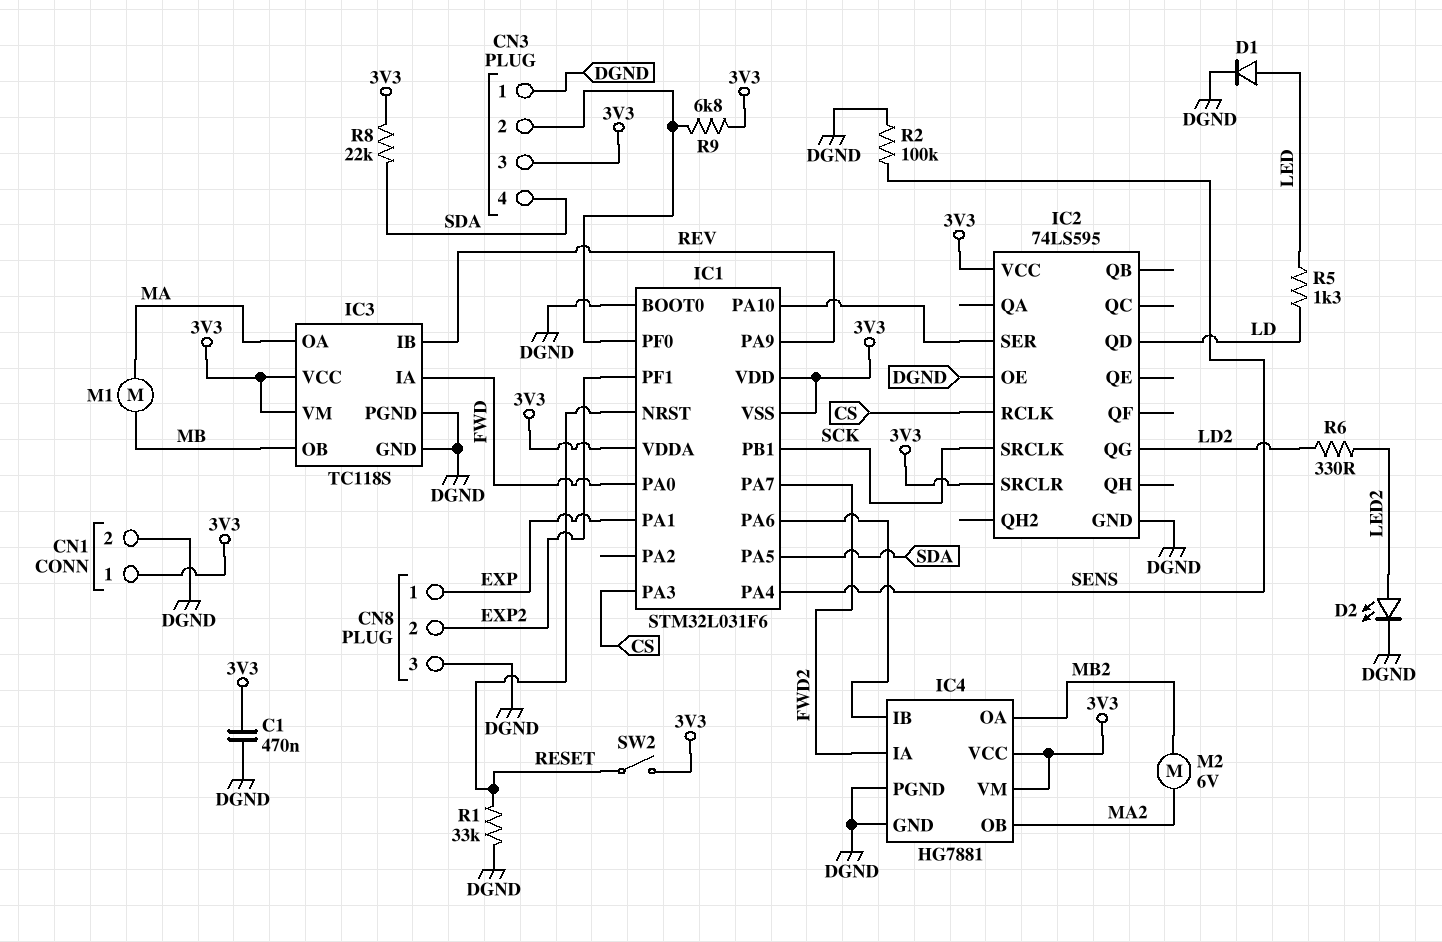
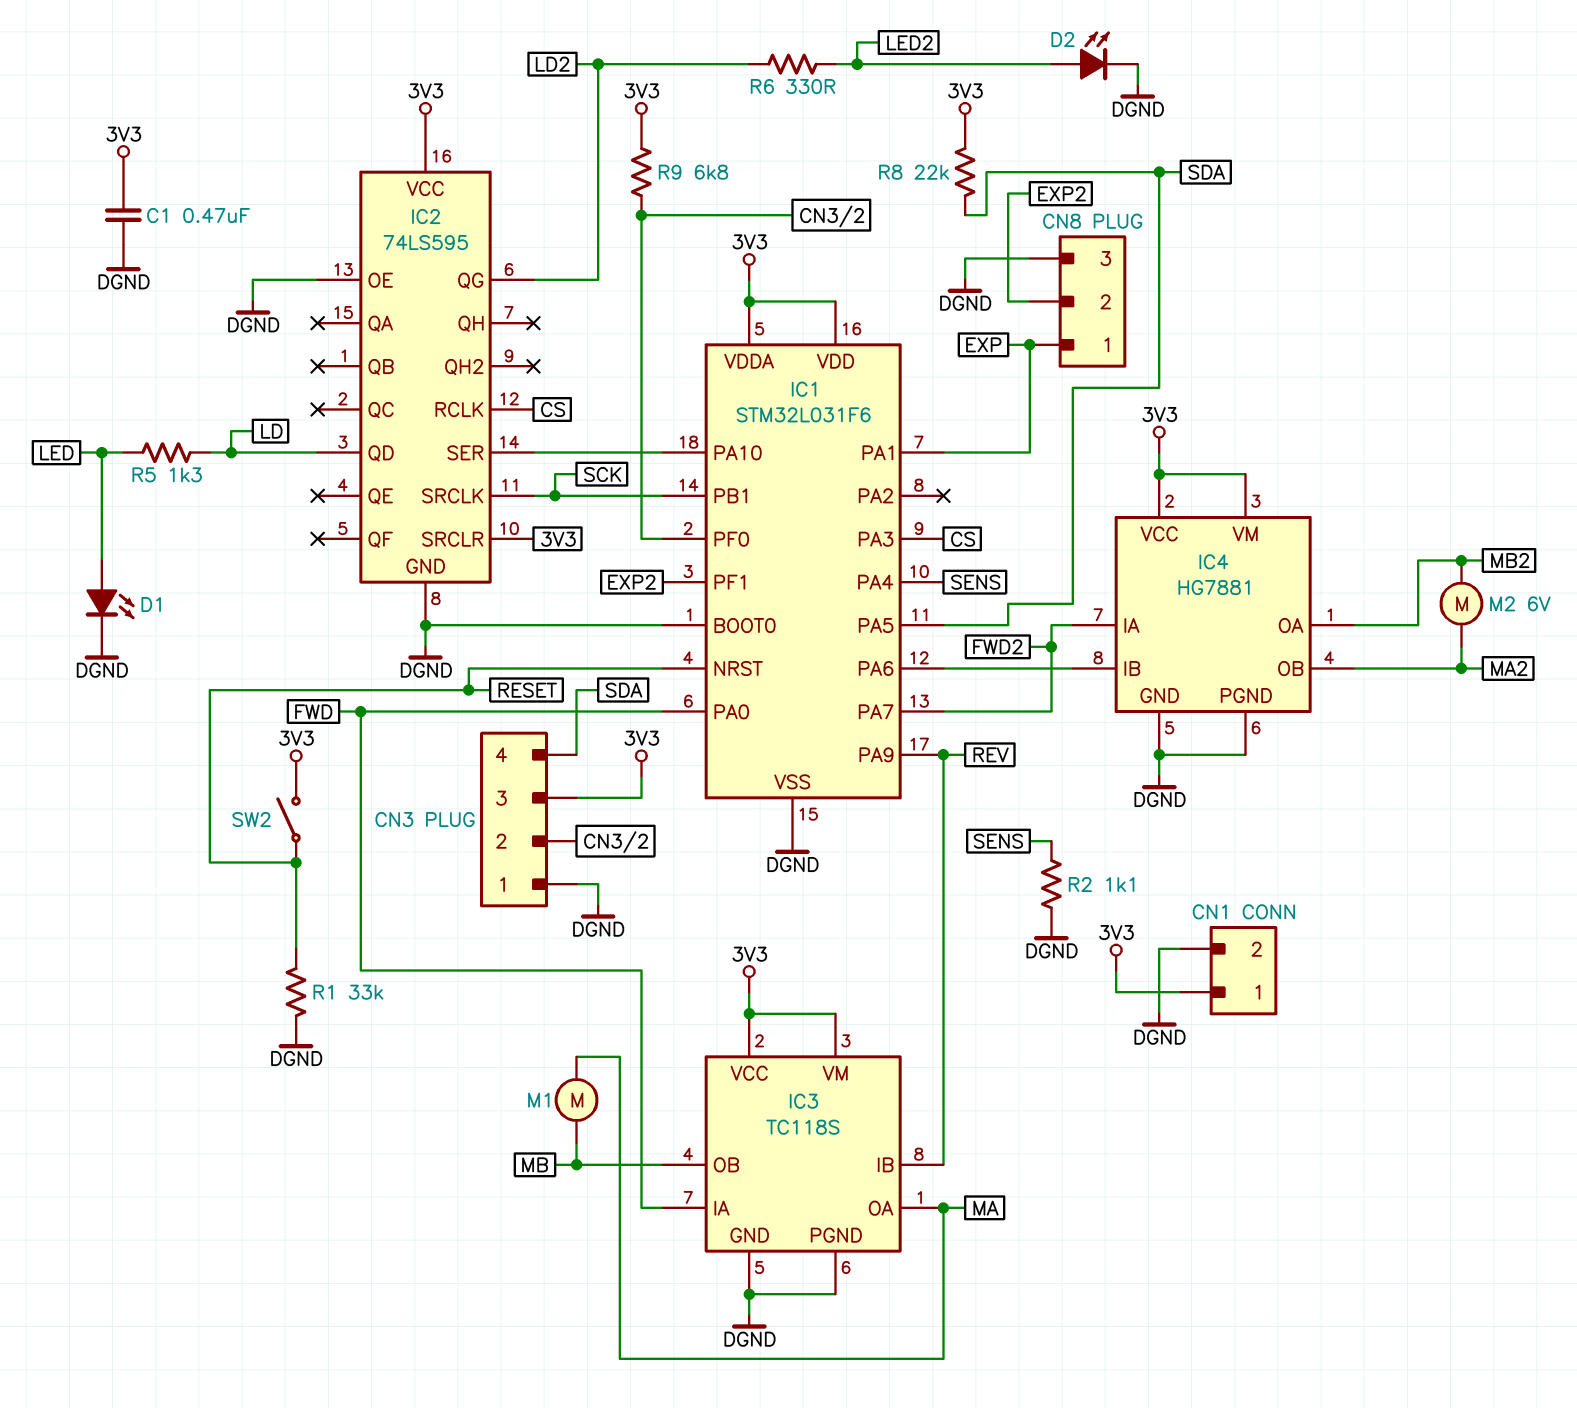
D1: diode (A LED, K DGND) -> LED (A LED, K DGND)
IC1 pin VSS: 3V3 -> DGND
R2: 100k (DGND, SENS) -> 1.1k (DGND, SENS)

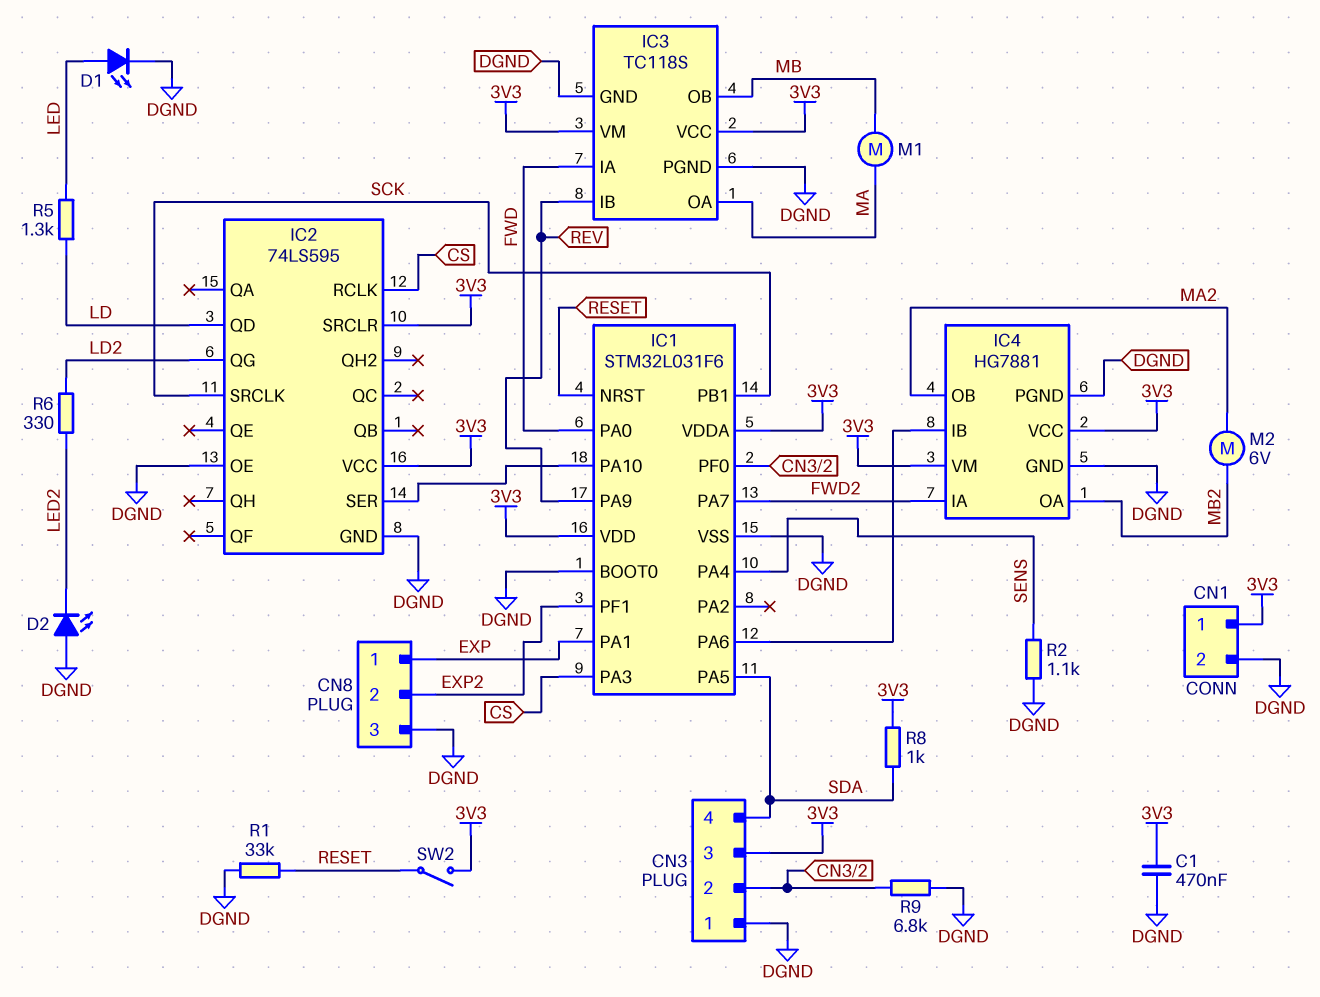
D2: LED (A LED2, K DGND) -> LED (A DGND, K LED2)
R8: 22k (3V3, SDA) -> 1k (3V3, SDA)
R9: 6.8k (3V3, CN3/2) -> 6.8k (CN3/2, DGND)

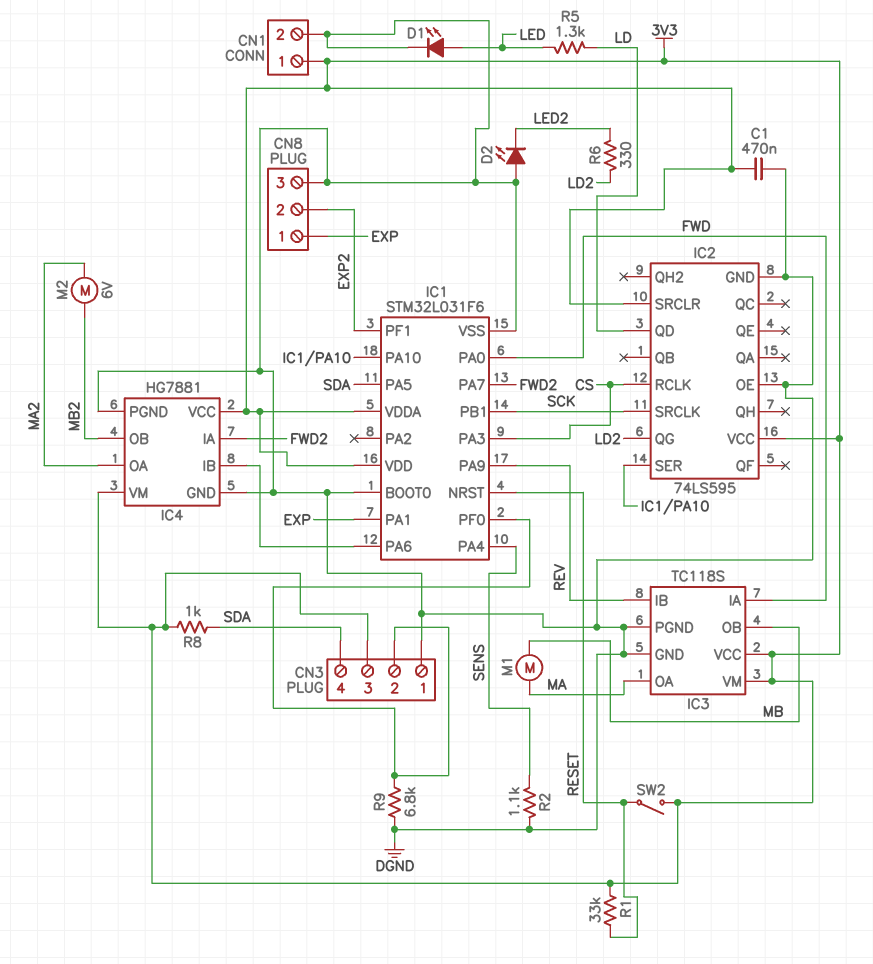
IC4 pin OA: MB2 -> MA2
IC4 pin OB: MA2 -> MB2
R1: 33k (DGND, RESET) -> 33k (3V3, RESET)

